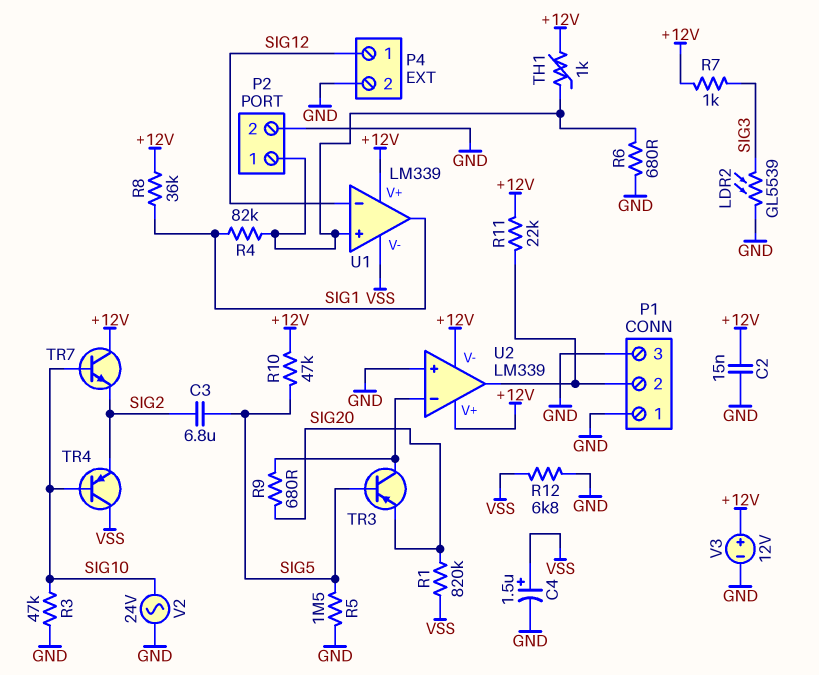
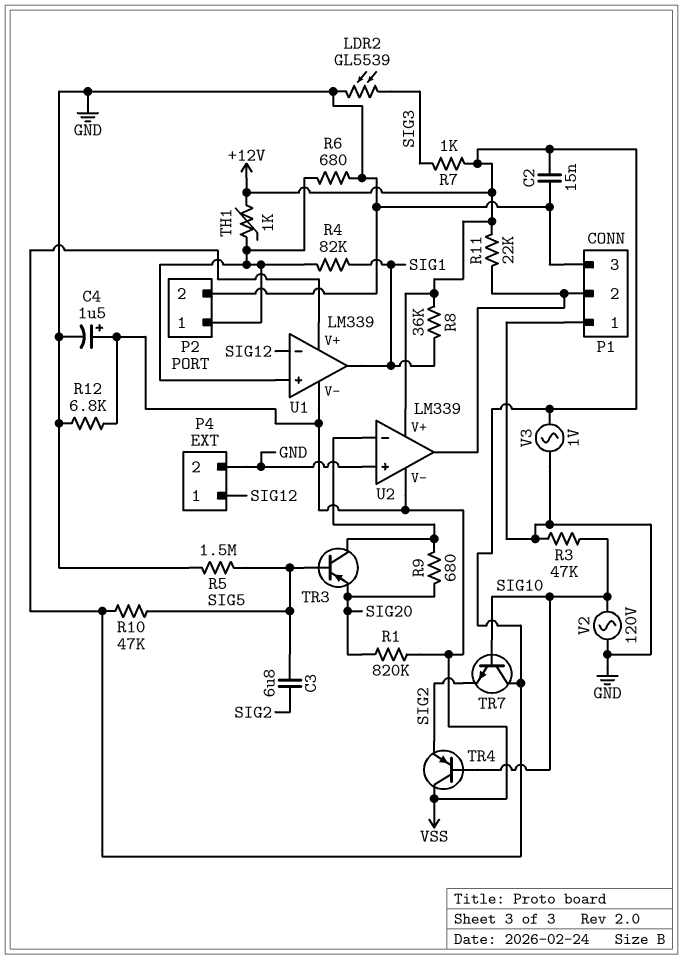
U2 pin V-: +12V -> VSS
V2: AC 24V (GND, SIG10) -> AC 120V (GND, SIG10)
V3: 12V (plus +12V, minus GND) -> AC 1V (+12V, GND)

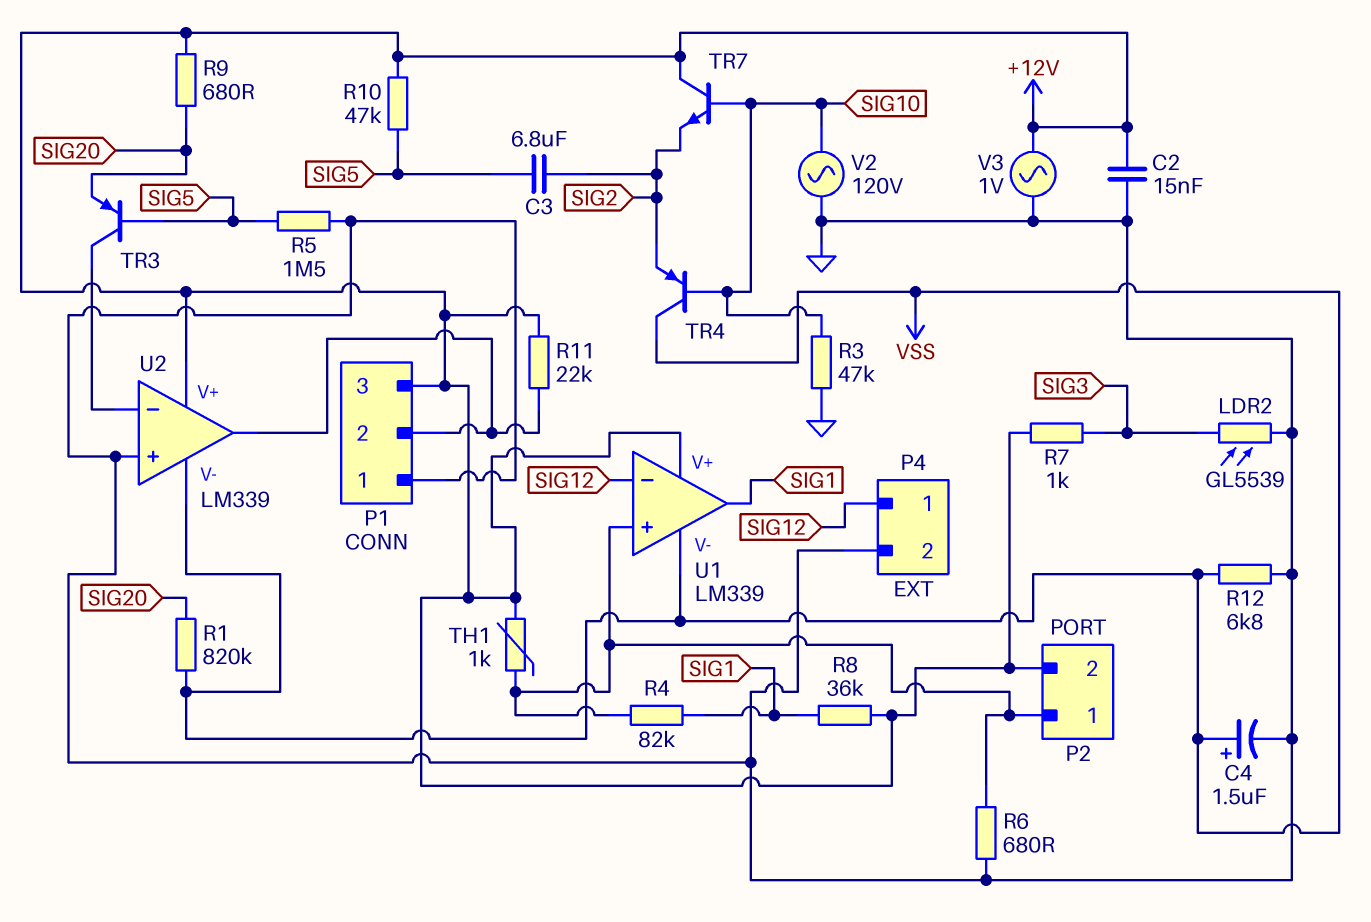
P1 pin 3: GND -> +12V
P2 pin 2: GND -> +12V
R9: 680 (SIG20, U2/in-) -> 680 (+12V, SIG20)

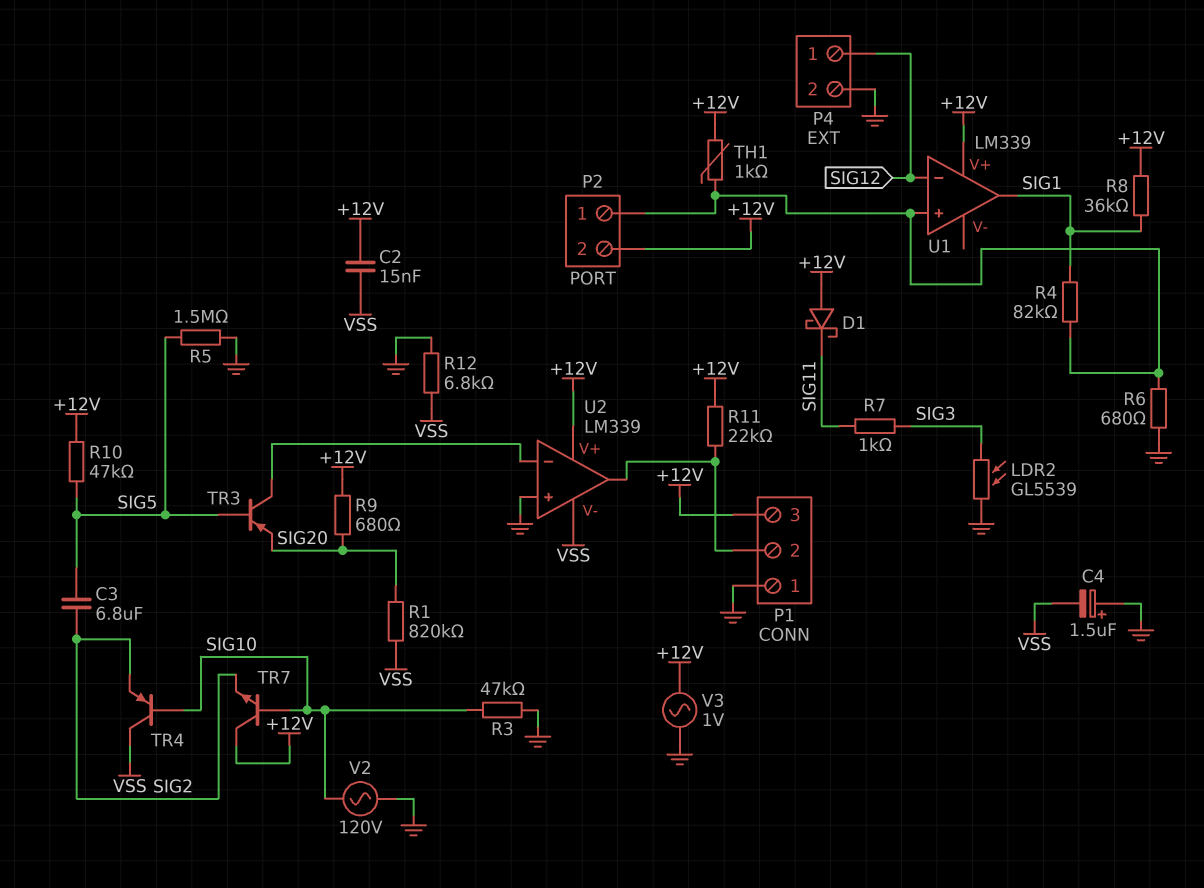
C2: 15nF (+12V, GND) -> 15nF (+12V, VSS)
C4: 1.5uF (plus VSS, minus GND) -> 1.5uF (plus GND, minus VSS)
D1: none -> schottky (A +12V, K SIG11)
R7: 1k (+12V, SIG3) -> 1k (SIG3, SIG11)
U1 pin V-: VSS -> none

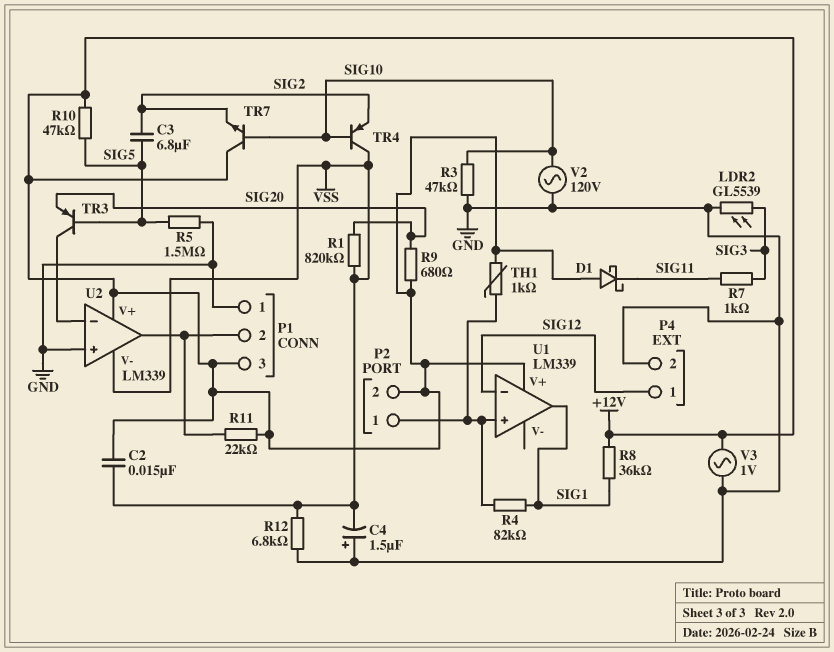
R6: 680 (GND, P2/1) -> none

